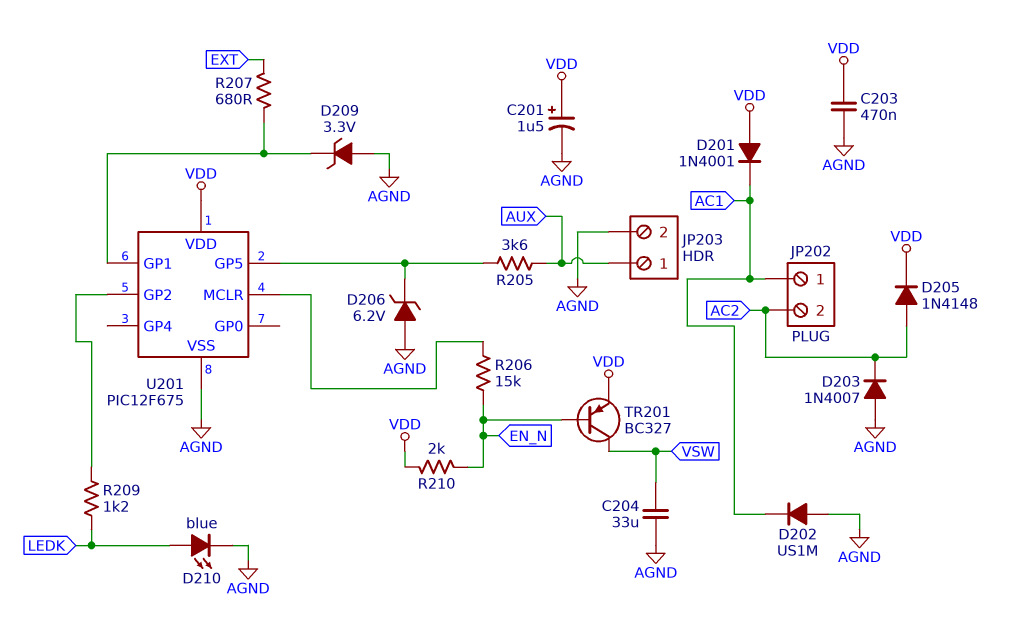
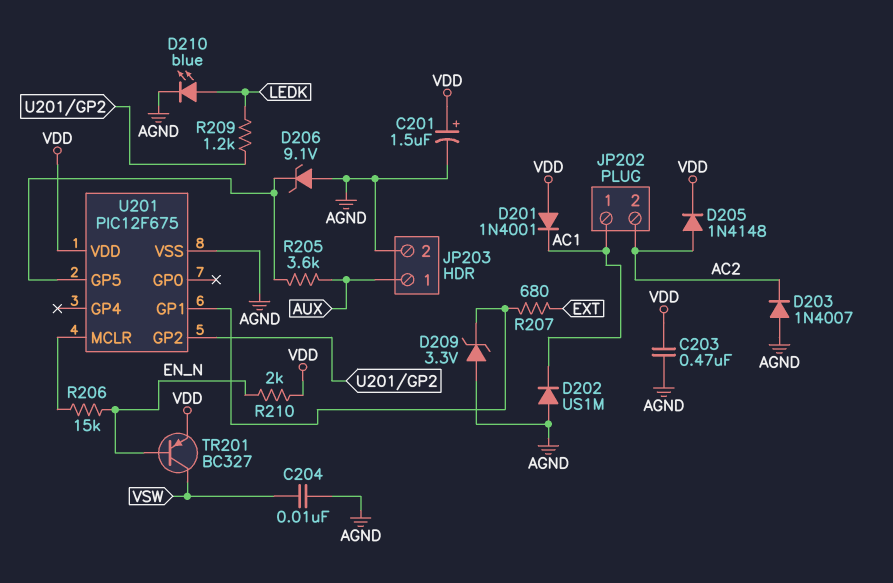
C204: 33uF (AGND, VSW) -> 10nF (AGND, VSW)
D206: zener 6.2V (A AGND, K U201/GP5) -> zener 9.1V (A AGND, K U201/GP5)

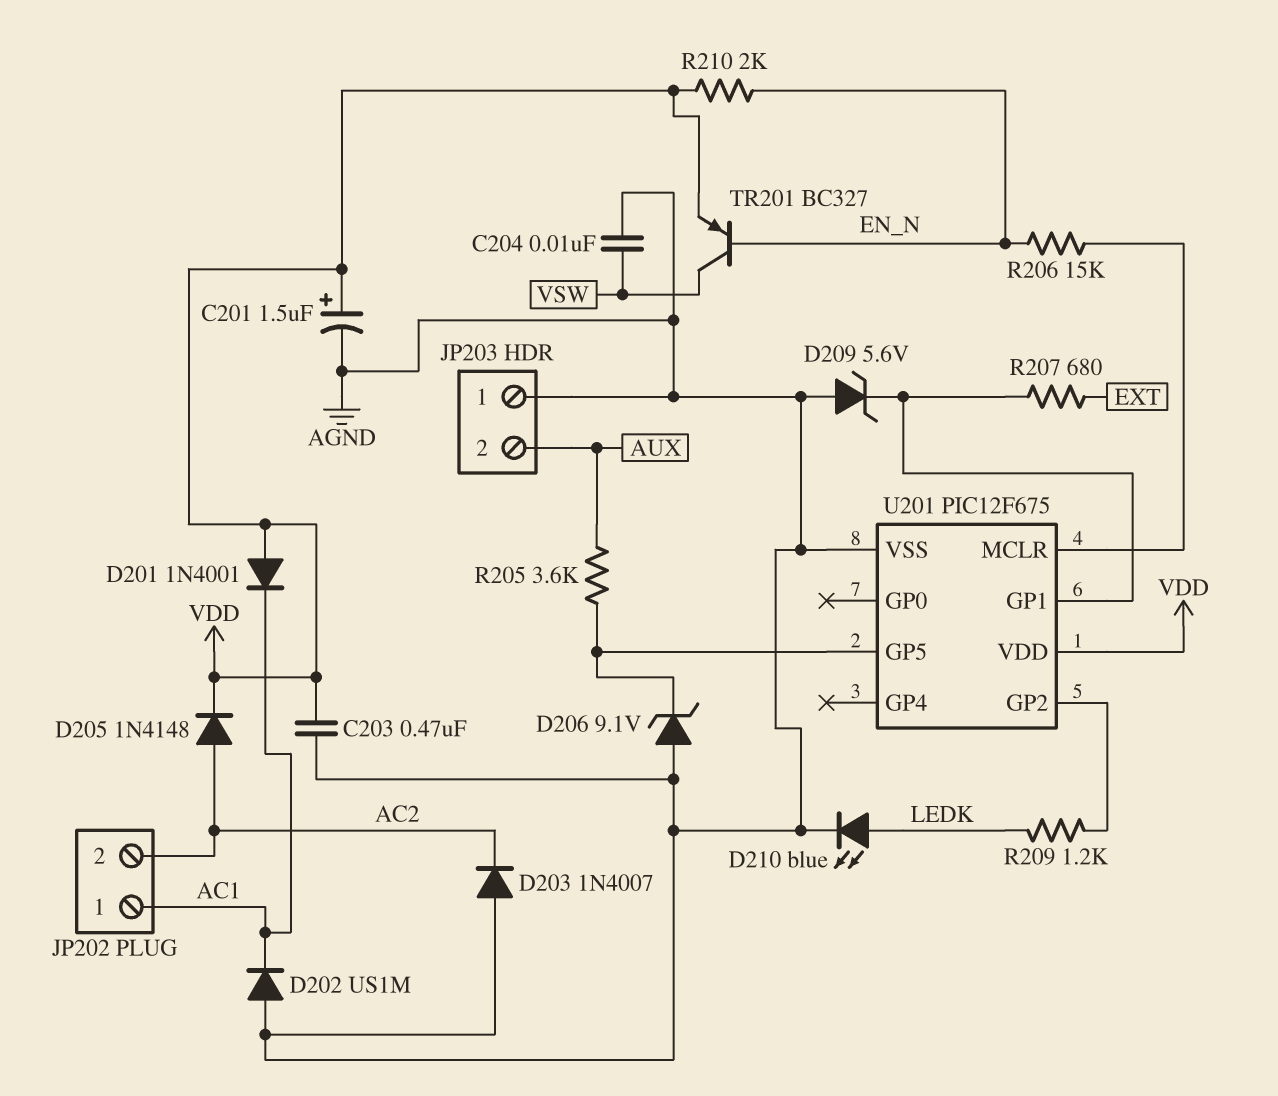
D209: zener 3.3V (A AGND, K U201/GP1) -> zener 5.6V (A AGND, K U201/GP1)
JP203 pin 1: AUX -> AGND
JP203 pin 2: AGND -> AUX

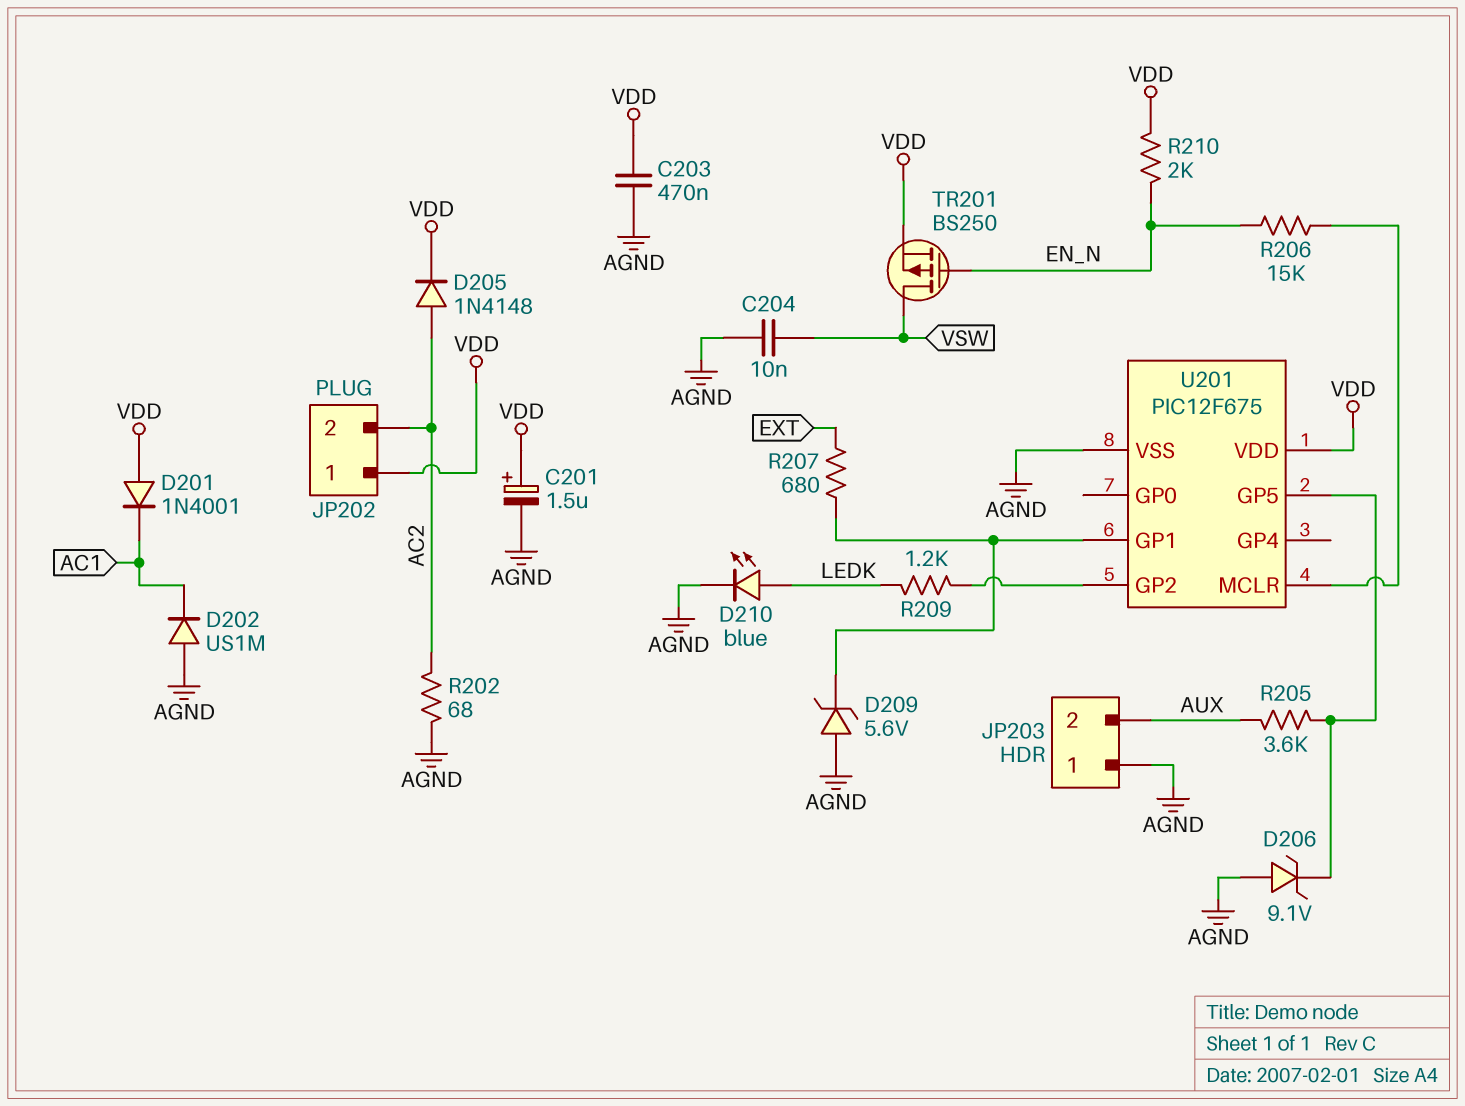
D203: diode 1N4007 (A AGND, K AC2) -> none
JP202 pin 1: AC1 -> VDD
R202: none -> 68 (AC2, AGND)
TR201: PNP BC327 (B EN_N, C VSW, E VDD) -> PMOS BS250 (G EN_N, D VSW, S VDD)

